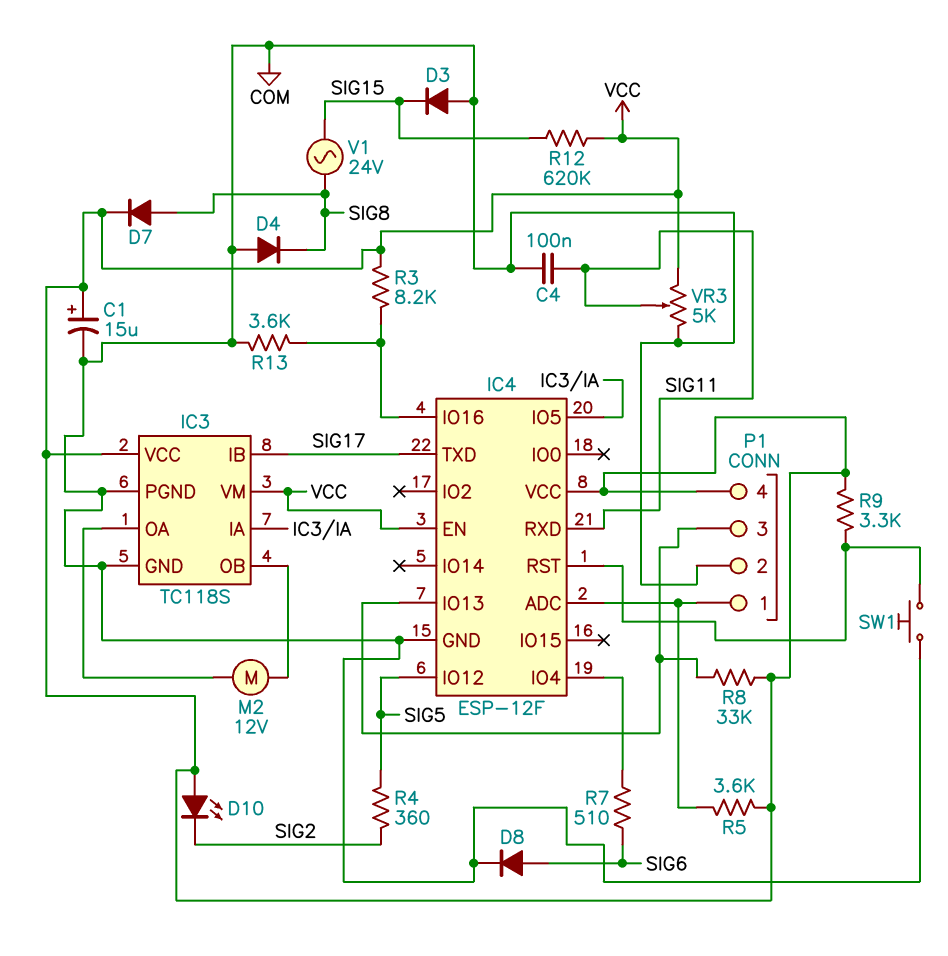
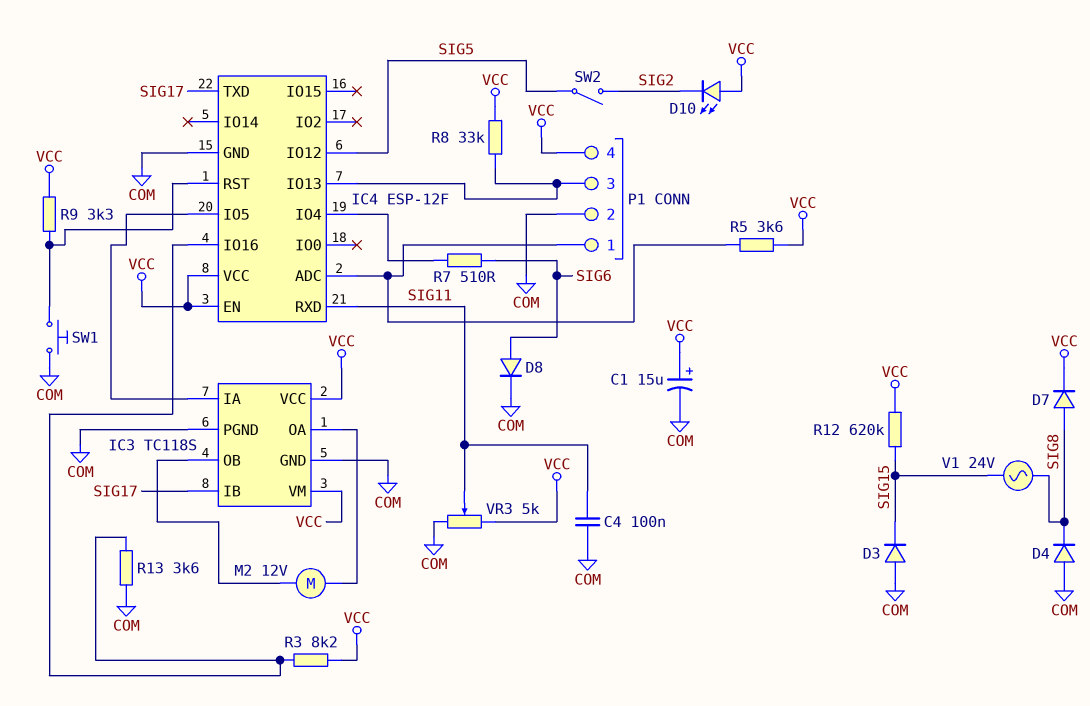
R4: 360 (SIG2, SIG5) -> none
SW2: none -> switch (SIG2, SIG5)

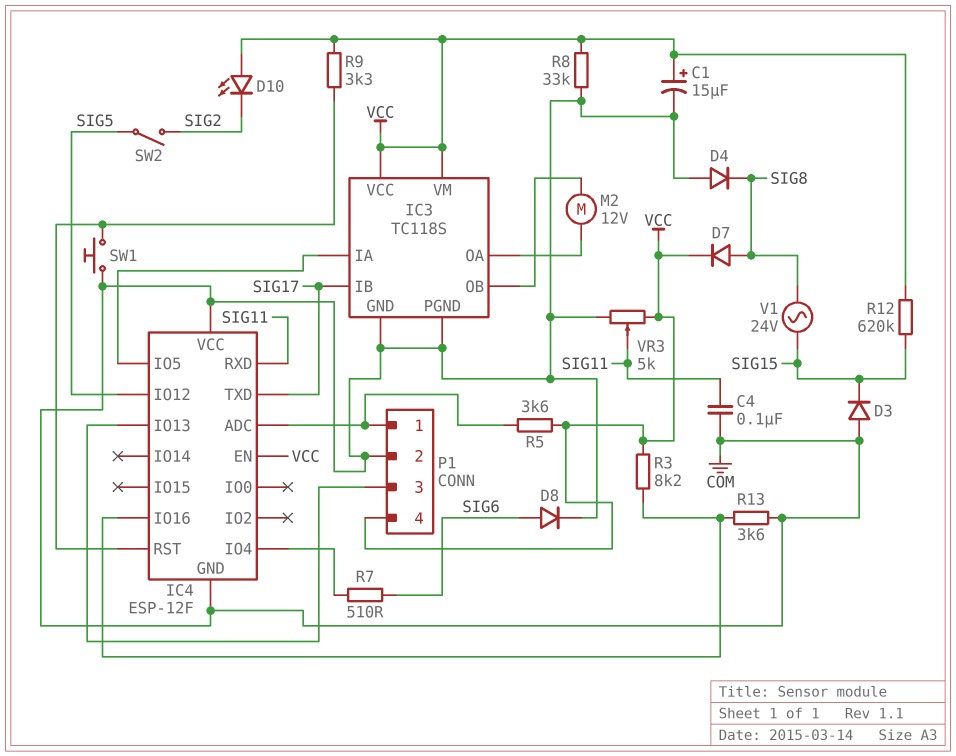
IC4 pin VCC: VCC -> COM
R8: 33k (IC4/IO13, VCC) -> 33k (COM, VCC)

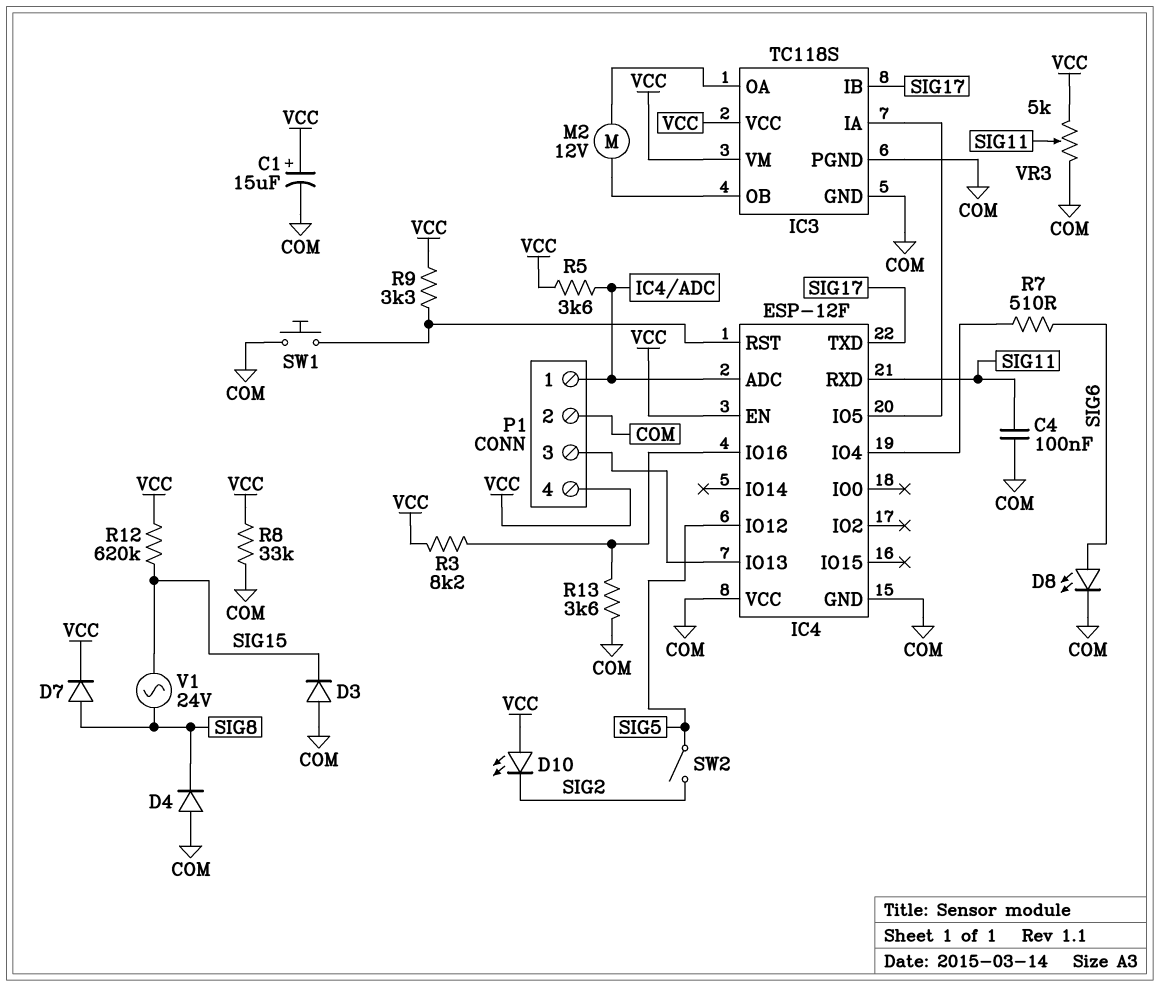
D8: diode (A SIG6, K COM) -> LED (A SIG6, K COM)

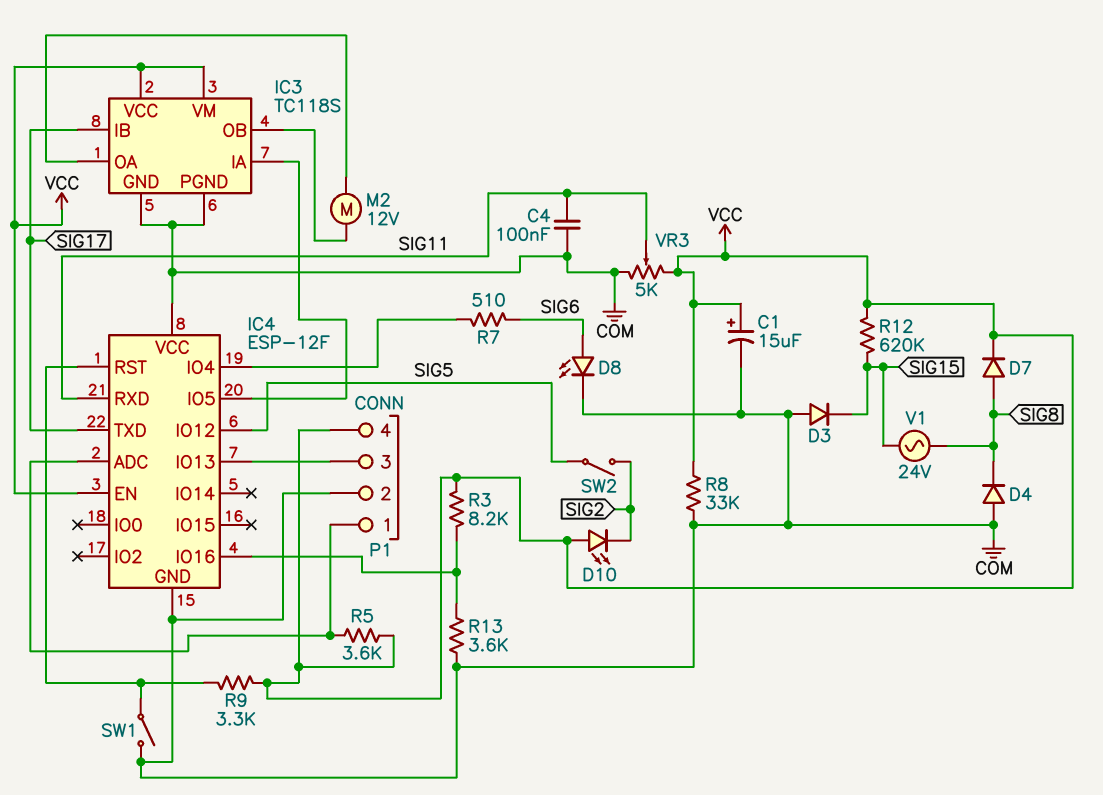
SW1: button (COM, IC4/RST) -> switch (COM, IC4/RST)

